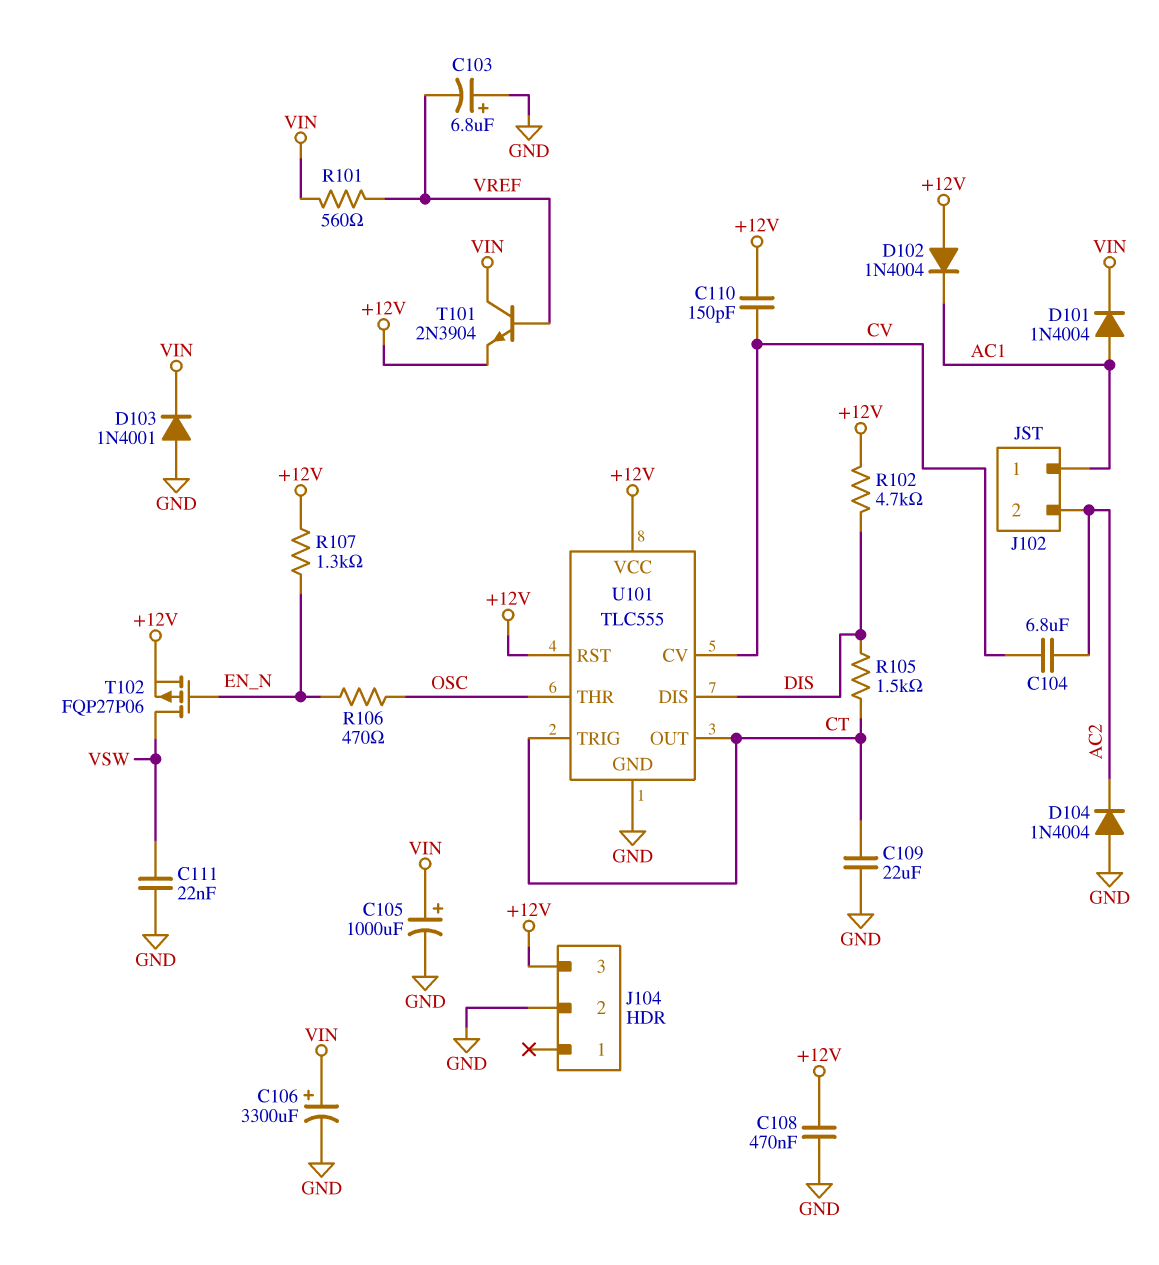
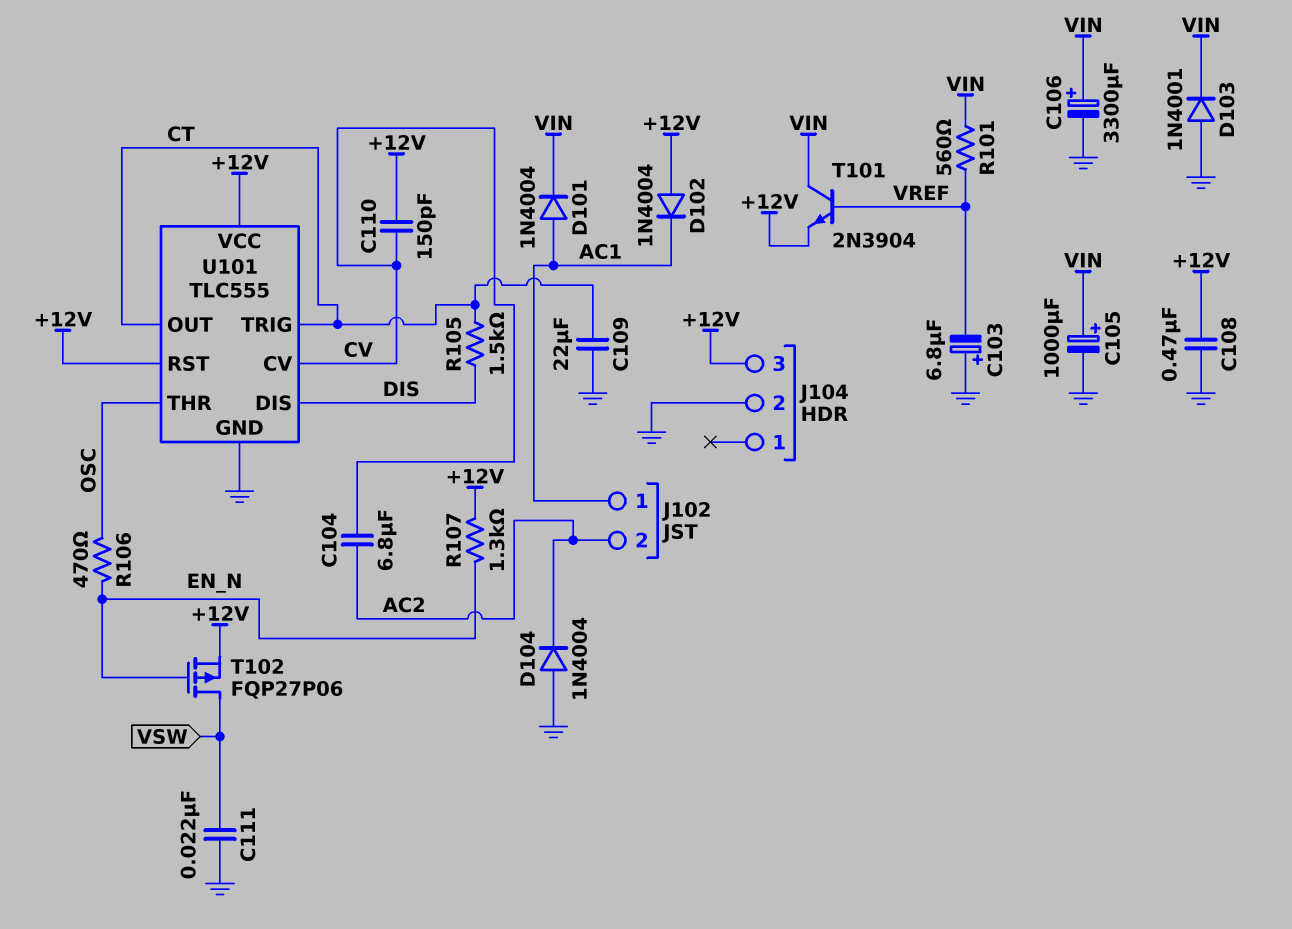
R102: 4.7k (+12V, DIS) -> none

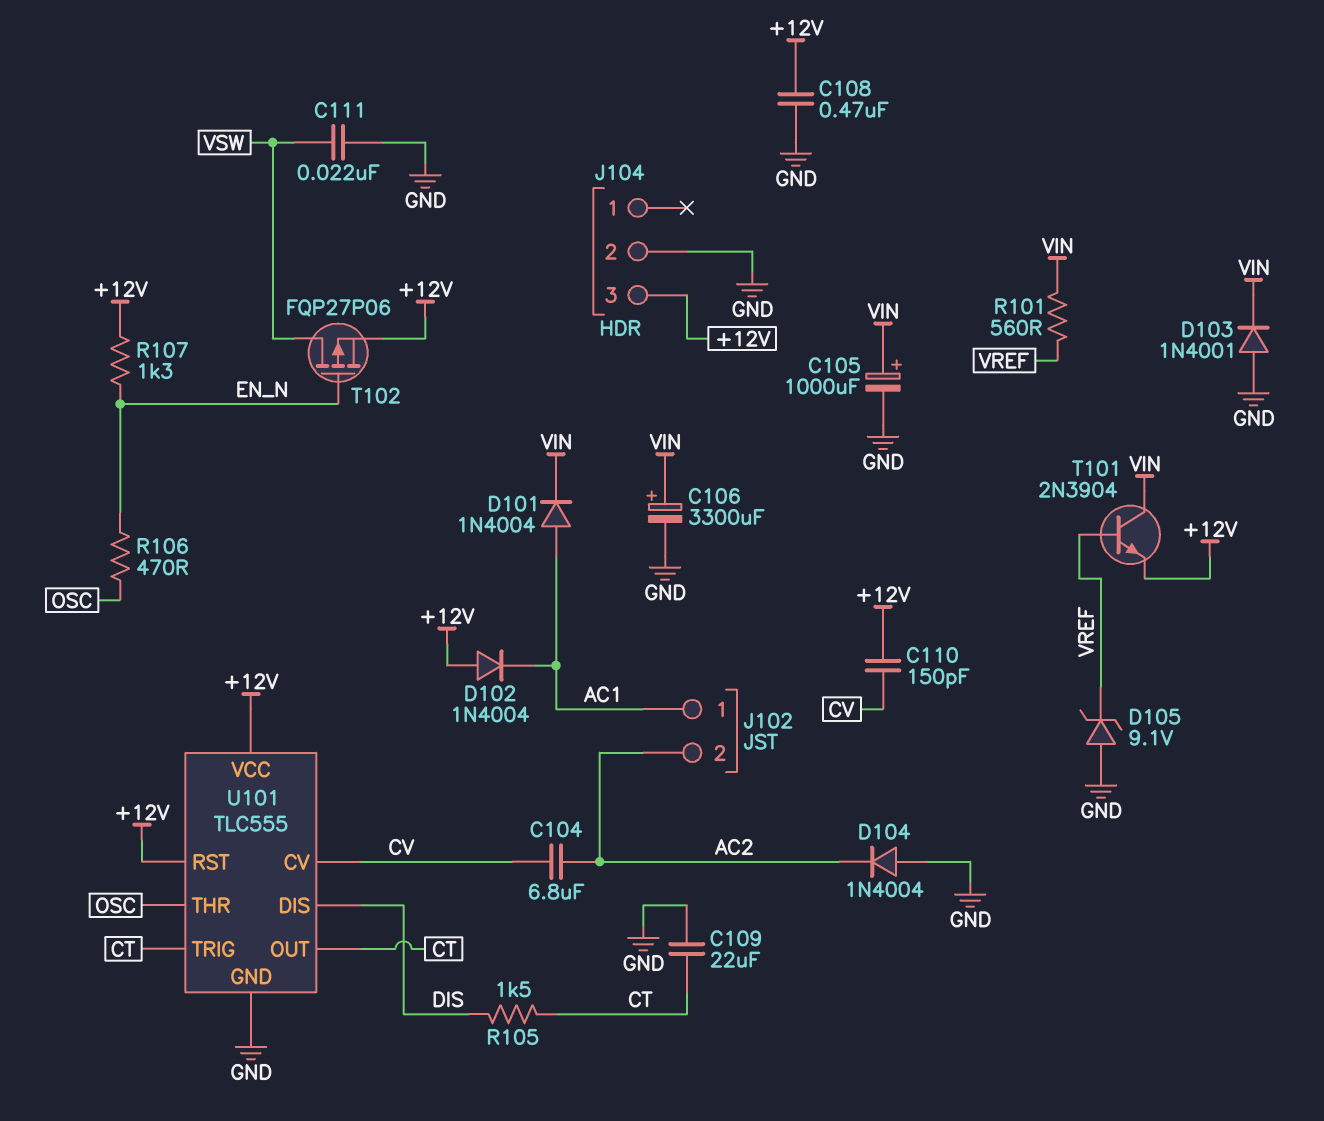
C103: 6.8uF (plus GND, minus VREF) -> none
D105: none -> zener 9.1V (A GND, K VREF)

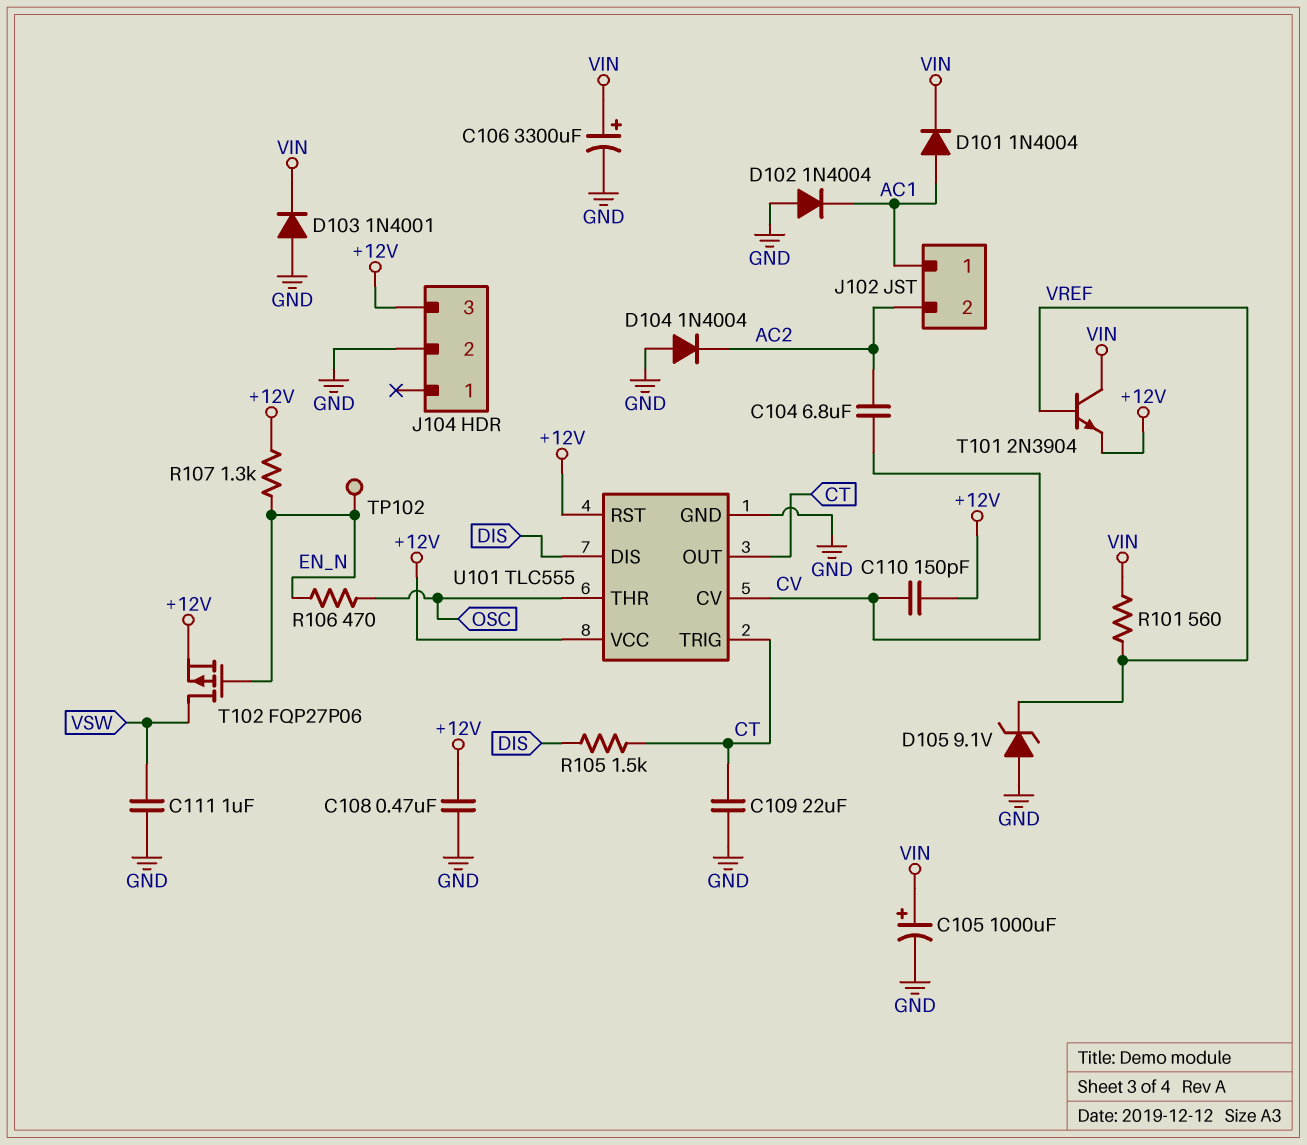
C111: 22nF (GND, VSW) -> 1uF (GND, VSW)
D102: diode 1N4004 (A +12V, K AC1) -> diode 1N4004 (A GND, K AC1)
TP102: none -> test point (EN_N)

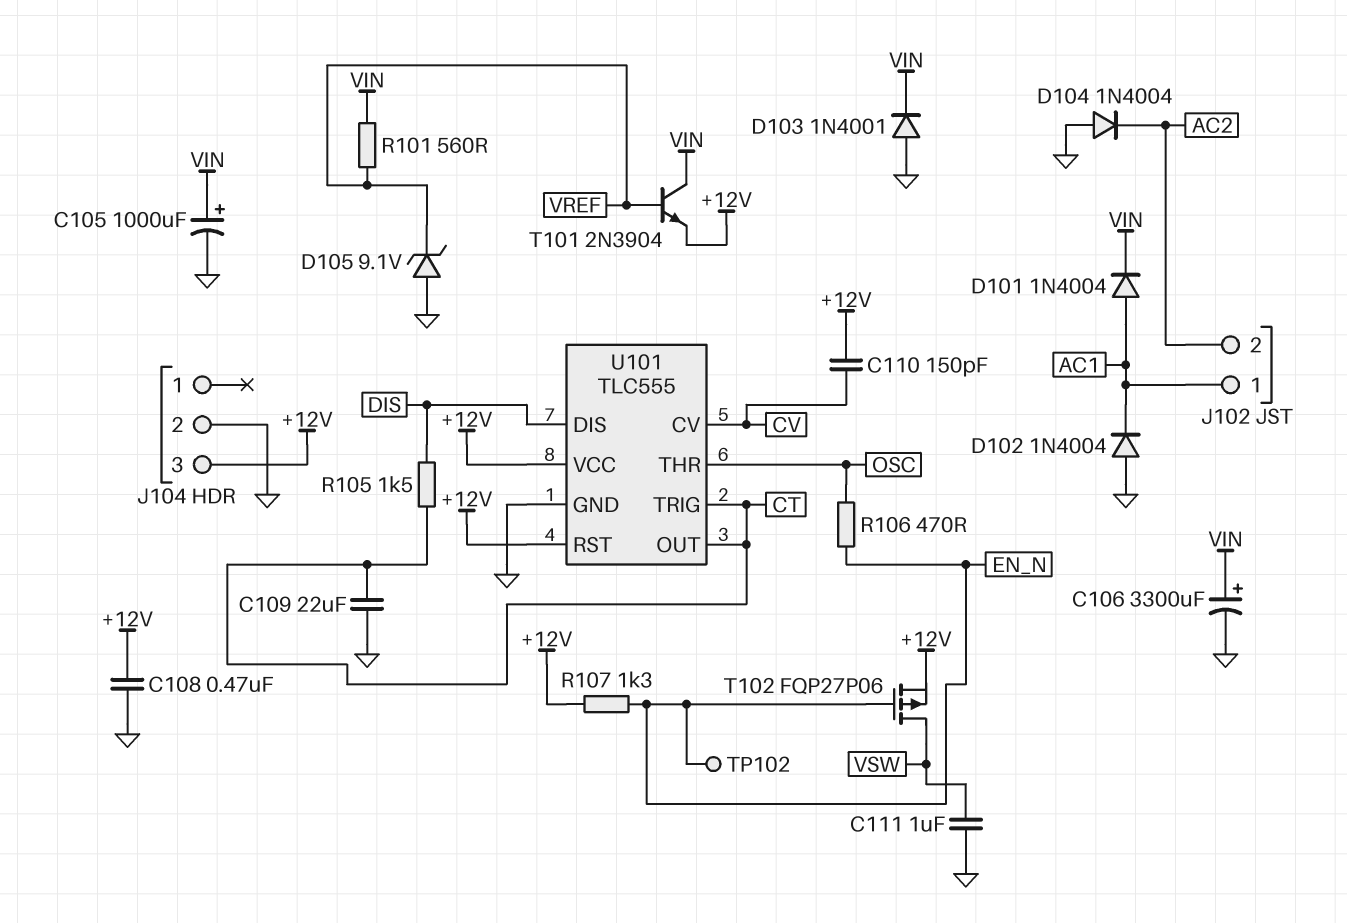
C104: 6.8uF (AC2, CV) -> none

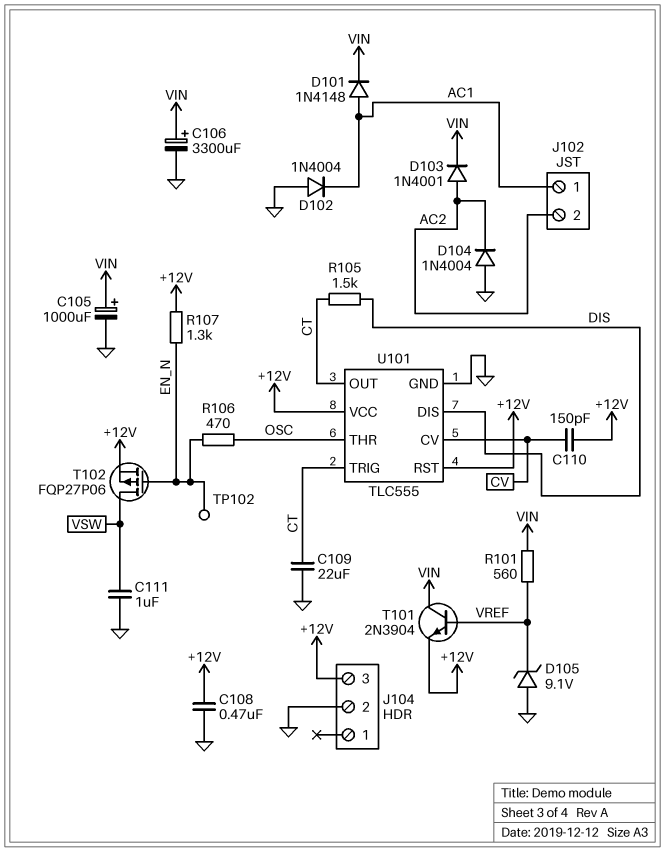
D101: diode 1N4004 (A AC1, K VIN) -> diode 1N4148 (A AC1, K VIN)
D103: diode 1N4001 (A GND, K VIN) -> diode 1N4001 (A AC2, K VIN)

